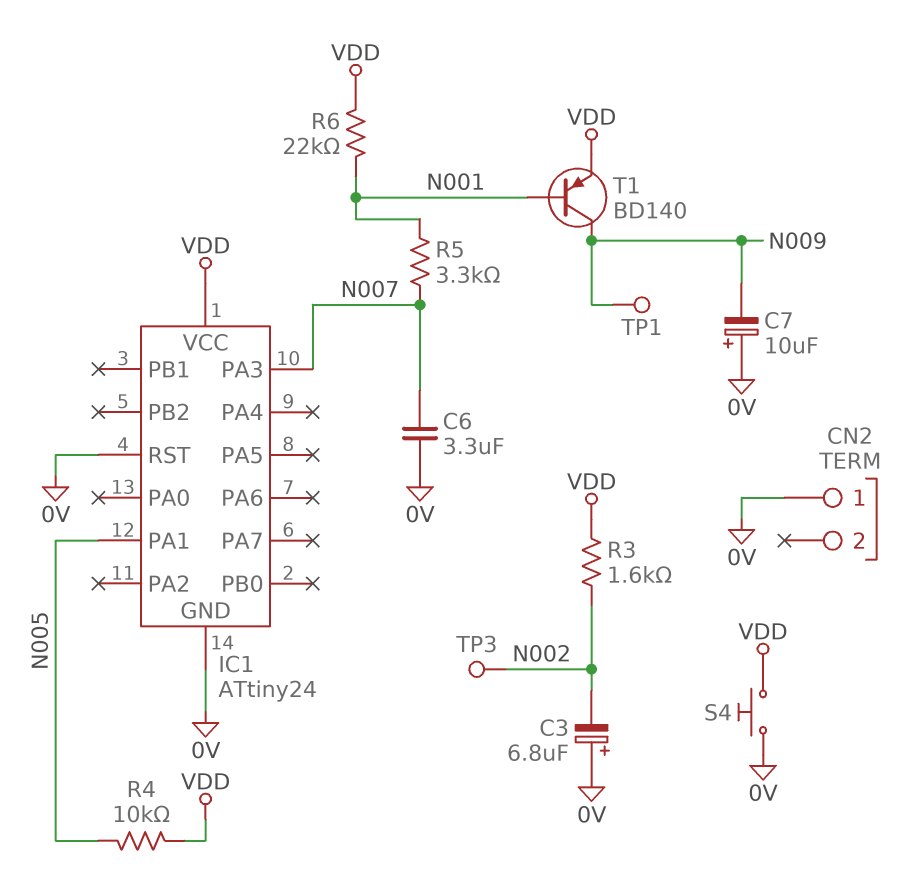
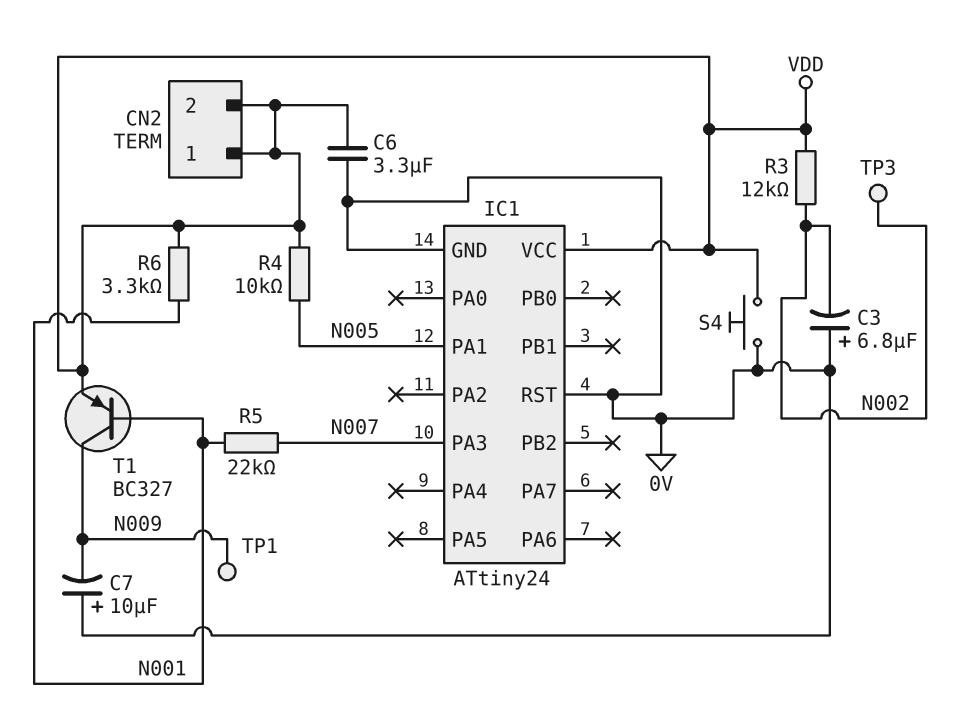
C6: 3.3uF (0V, N007) -> 3.3uF (0V, VDD)
CN2 pin 1: 0V -> VDD
CN2 pin 2: none -> VDD
R3: 1.6k (N002, VDD) -> 12k (N002, VDD)
R5: 3.3k (N001, N007) -> 22k (N001, N007)
R6: 22k (N001, VDD) -> 3.3k (N001, VDD)
T1: PNP BD140 (B N001, C N009, E VDD) -> PNP BC327 (B N001, C N009, E VDD)

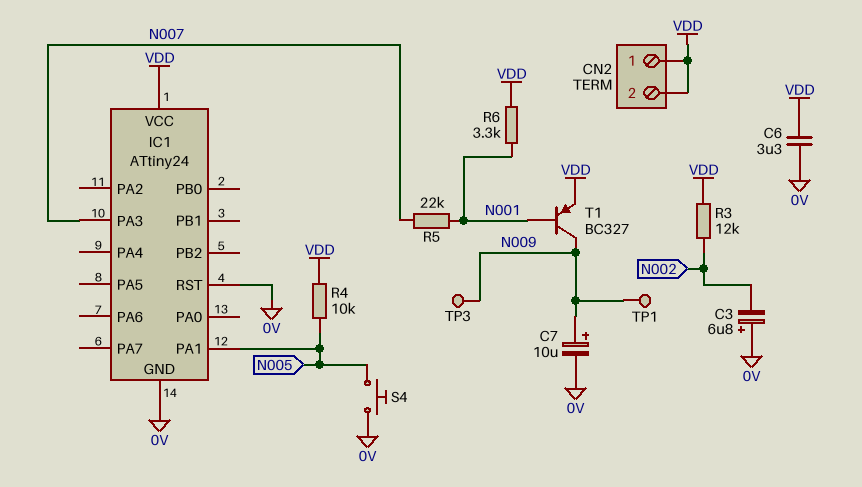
C7: 10uF (plus 0V, minus N009) -> 10uF (plus N009, minus 0V)
S4: button (0V, VDD) -> button (0V, N005)
TP3: test point (N002) -> test point (N009)

